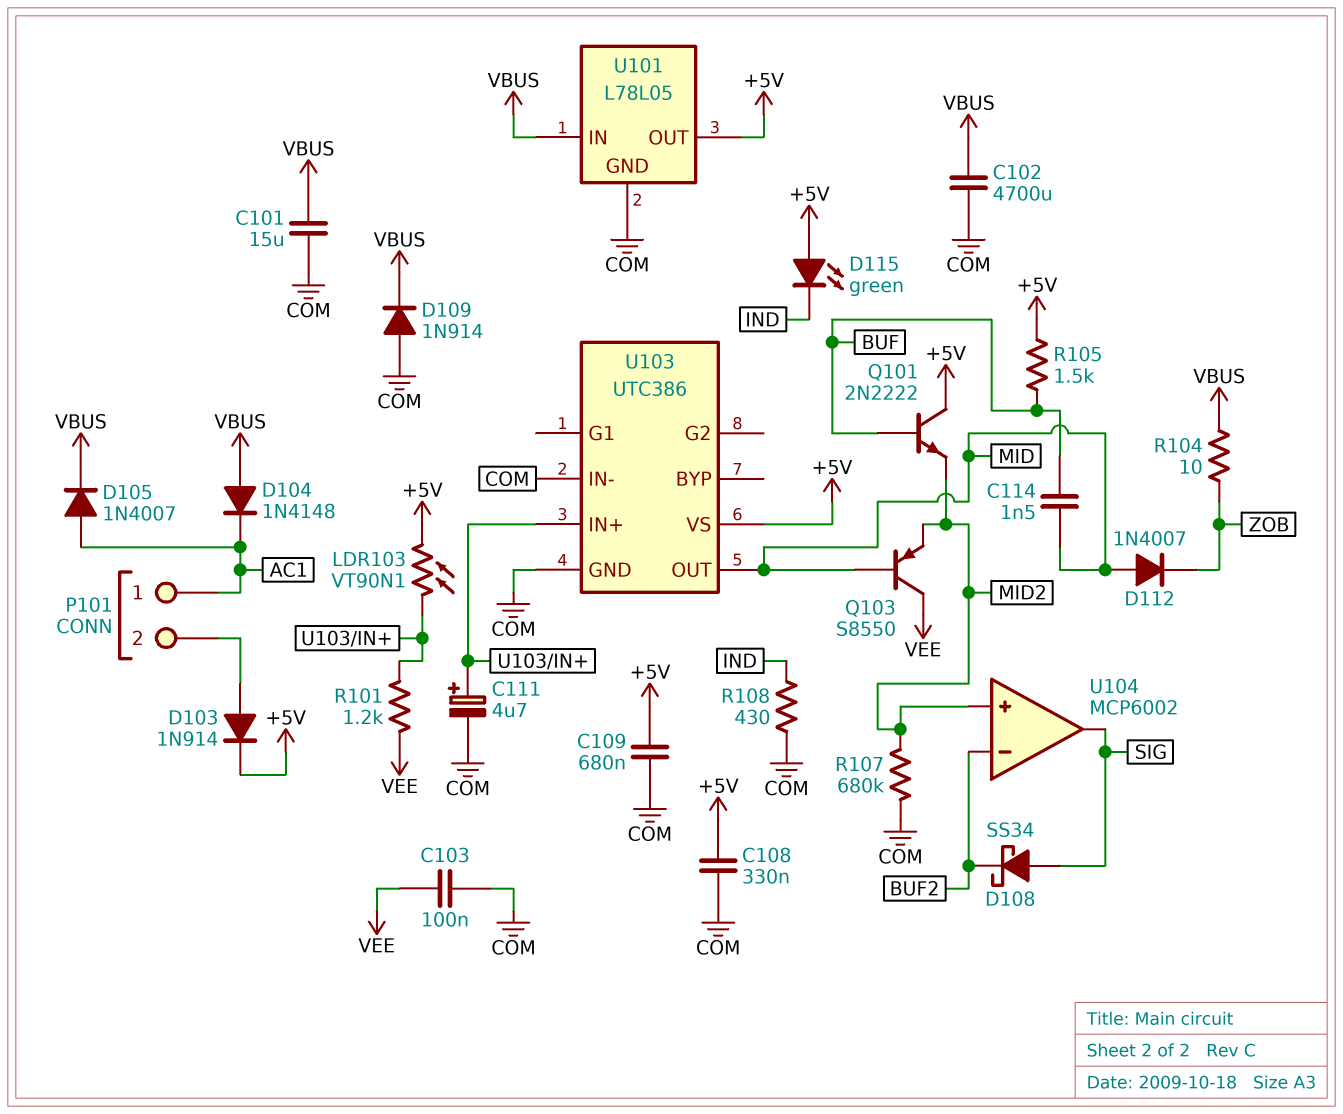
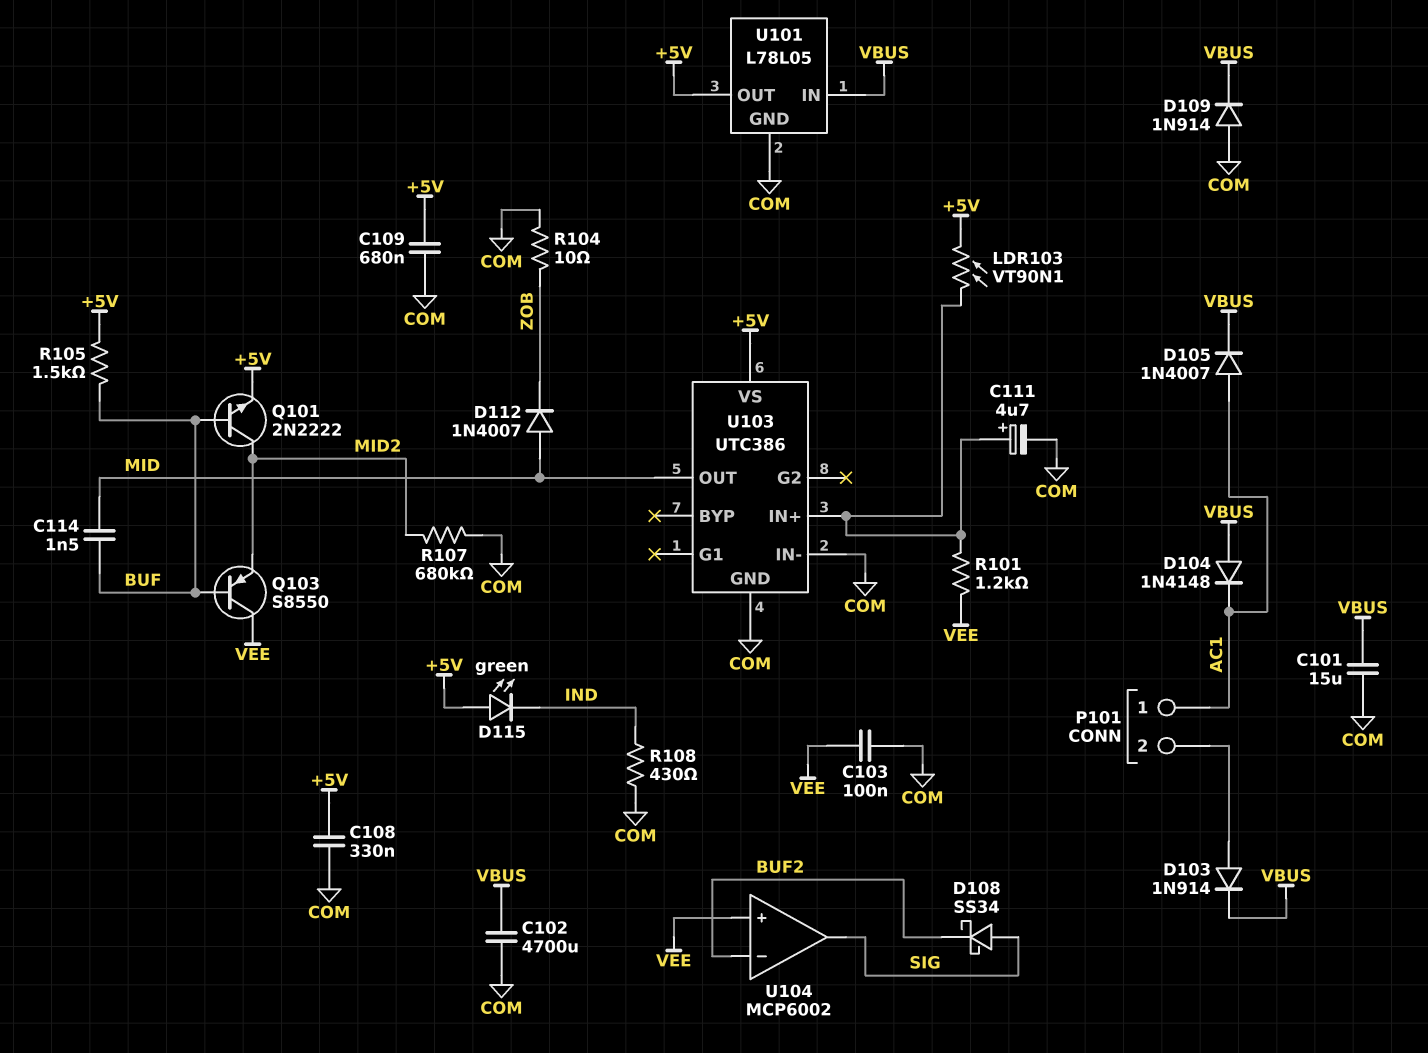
D103: diode 1N914 (A P101/2, K +5V) -> diode 1N914 (A P101/2, K VBUS)
Q101: NPN 2N2222 (B BUF, C +5V, E MID2) -> NPN 2N2222 (B BUF, C MID2, E +5V)
Q103: PNP S8550 (B MID, C VEE, E MID2) -> PNP S8550 (B BUF, C VEE, E MID2)
R104: 10 (VBUS, ZOB) -> 10 (COM, ZOB)
U104 pin in+: MID2 -> VEE

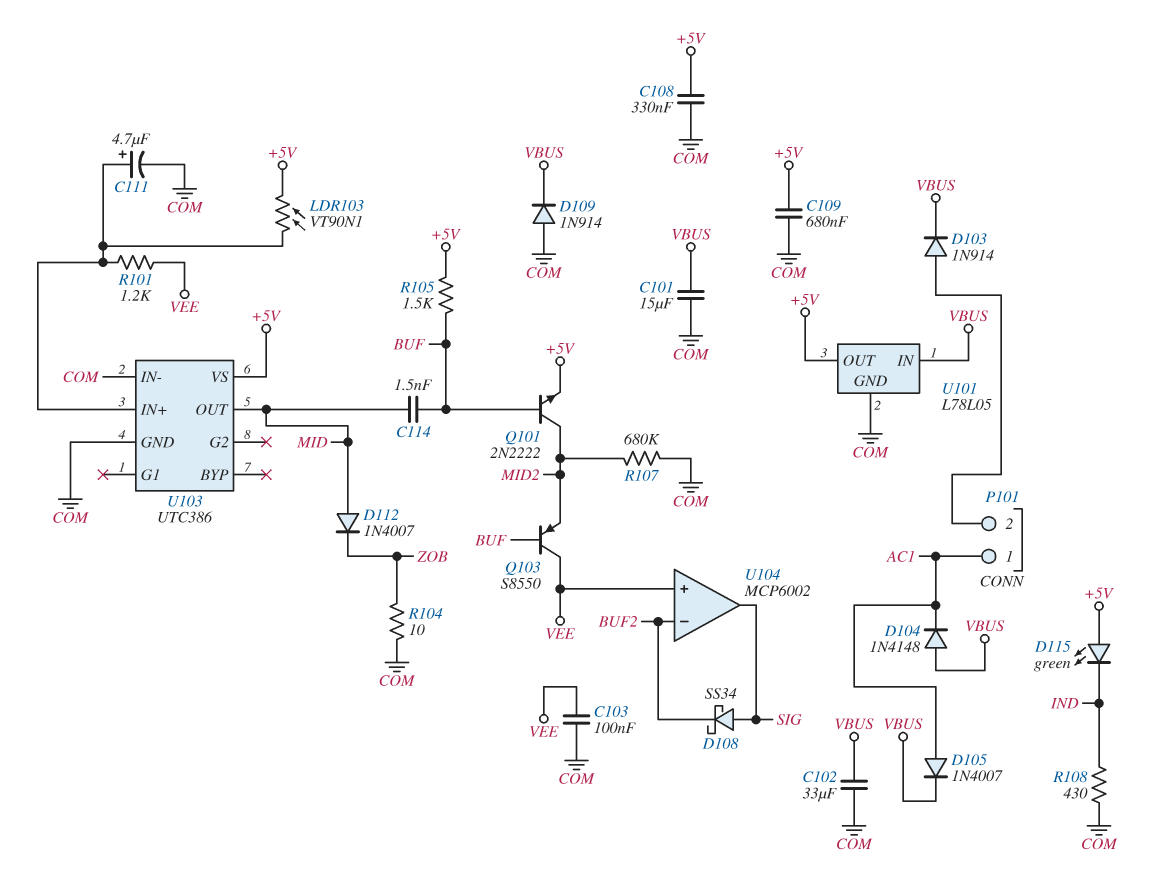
C102: 4700uF (COM, VBUS) -> 33uF (COM, VBUS)

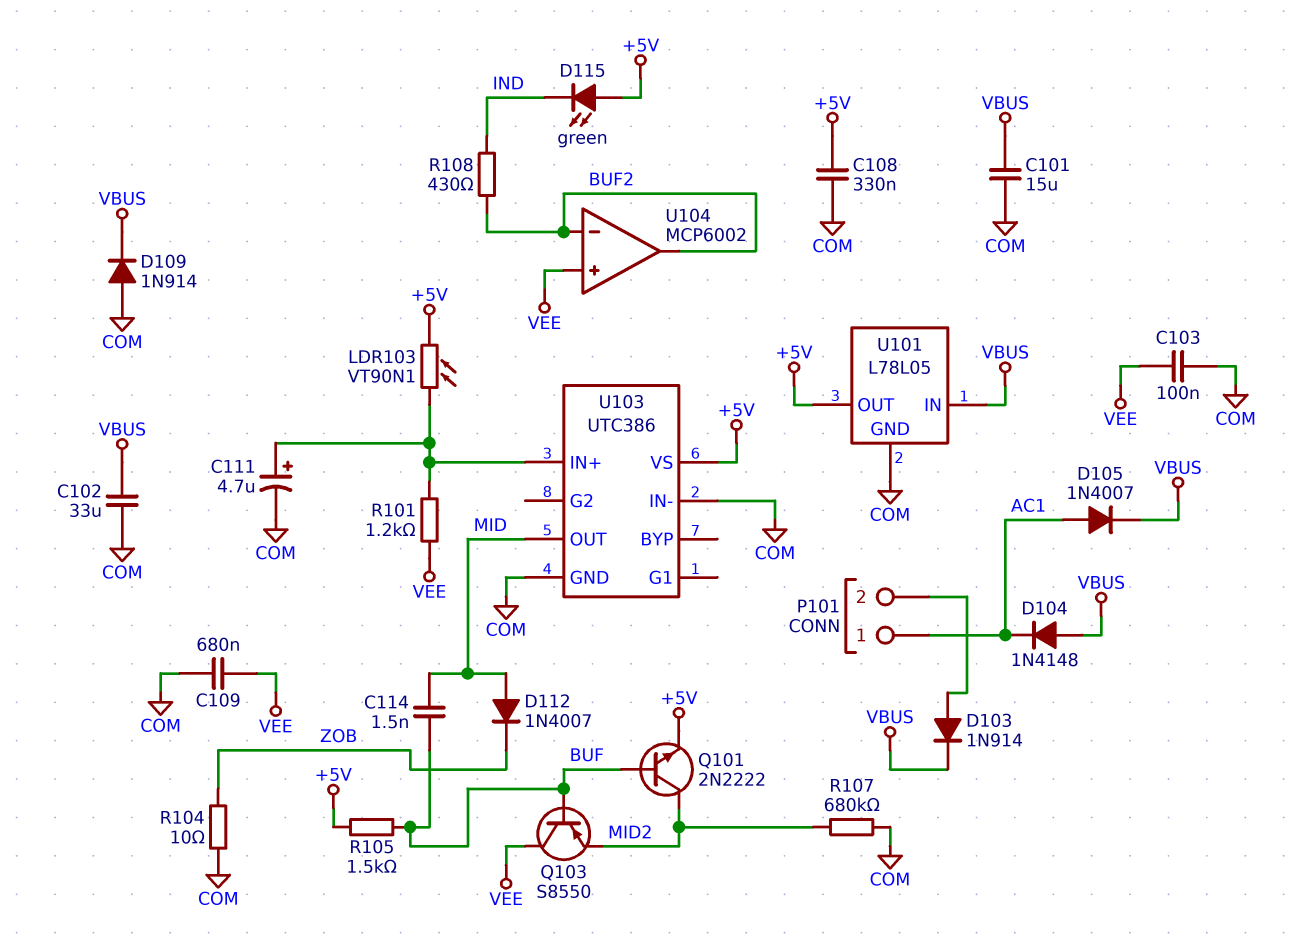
C109: 680nF (+5V, COM) -> 680nF (COM, VEE)
D108: schottky SS34 (A SIG, K BUF2) -> none
R108: 430 (COM, IND) -> 430 (BUF2, IND)
U104 pin out: SIG -> BUF2

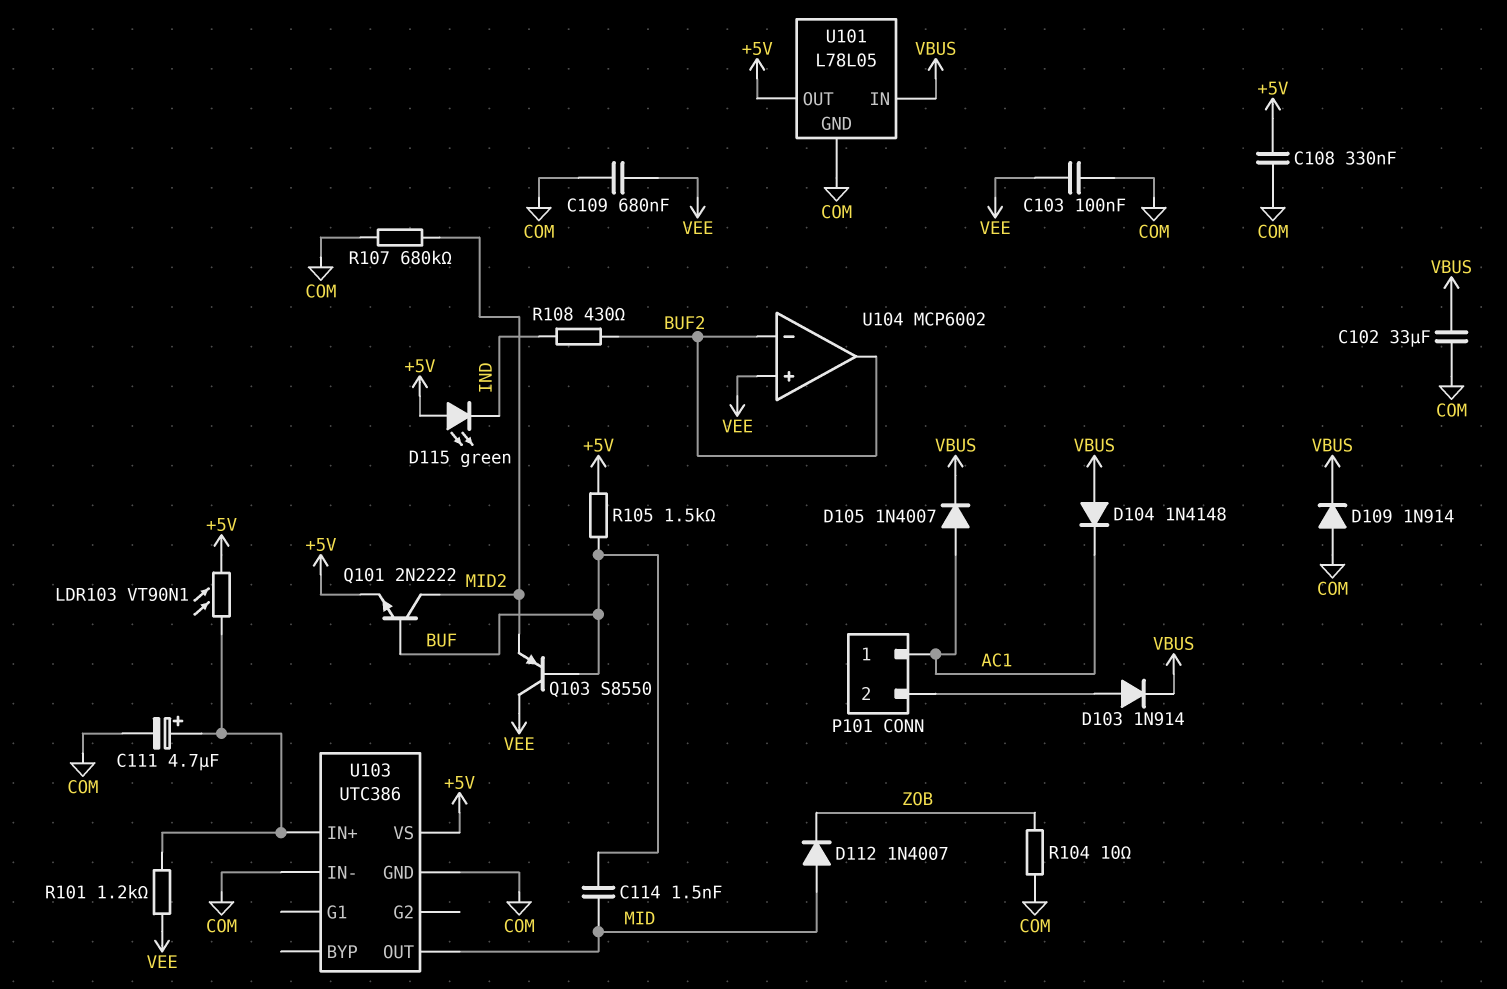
C101: 15uF (COM, VBUS) -> none

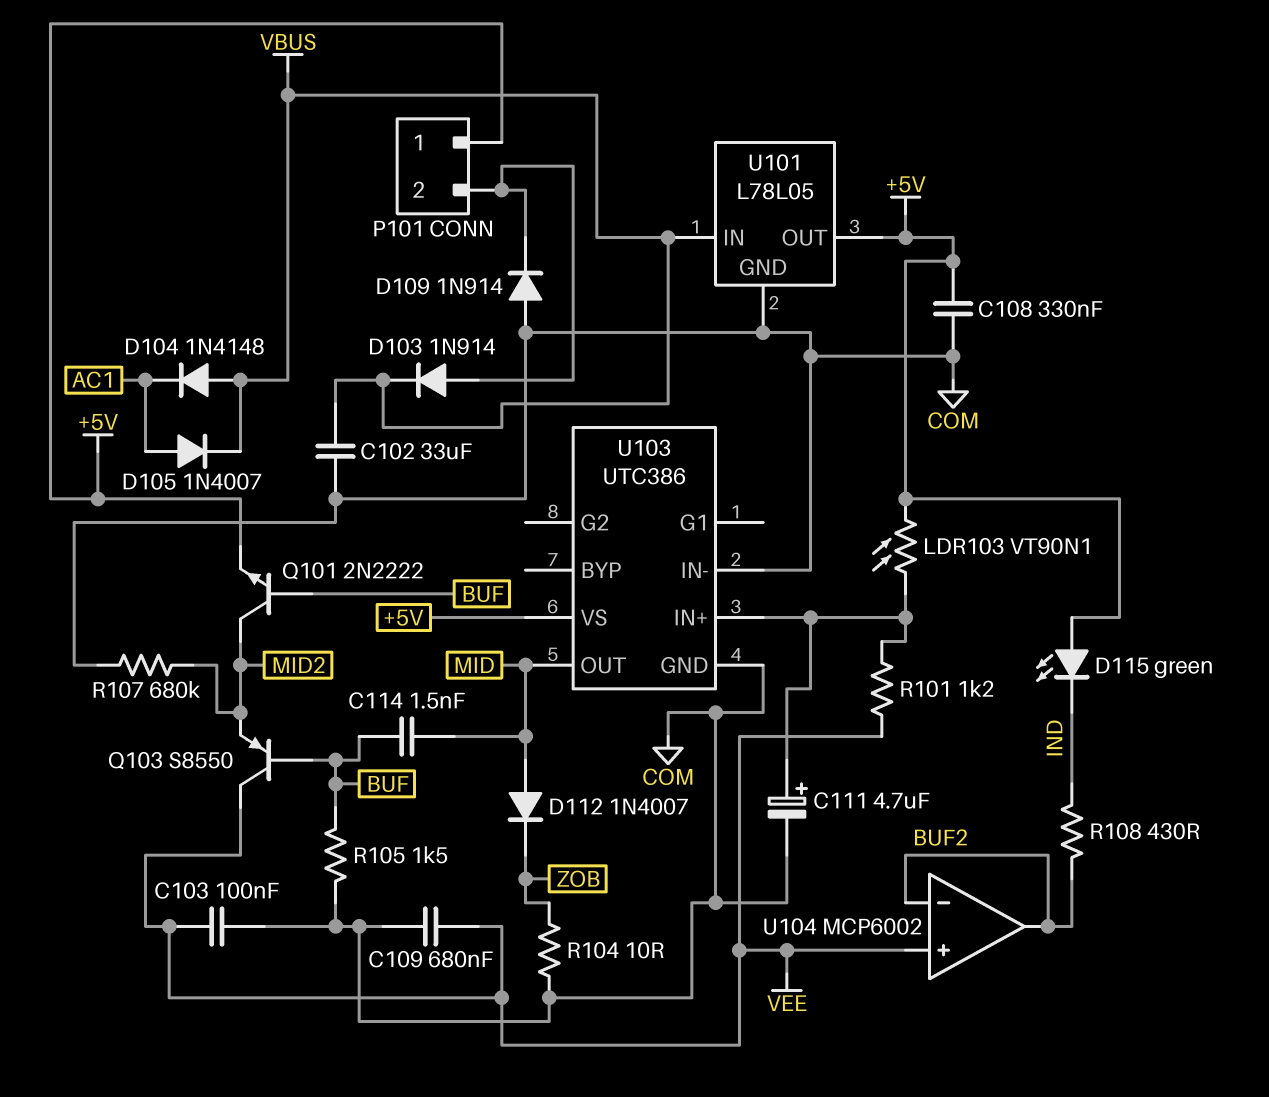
D109: diode 1N914 (A COM, K VBUS) -> diode 1N914 (A COM, K P101/2)
P101 pin 1: AC1 -> +5V
R105: 1.5k (+5V, BUF) -> 1.5k (BUF, COM)

